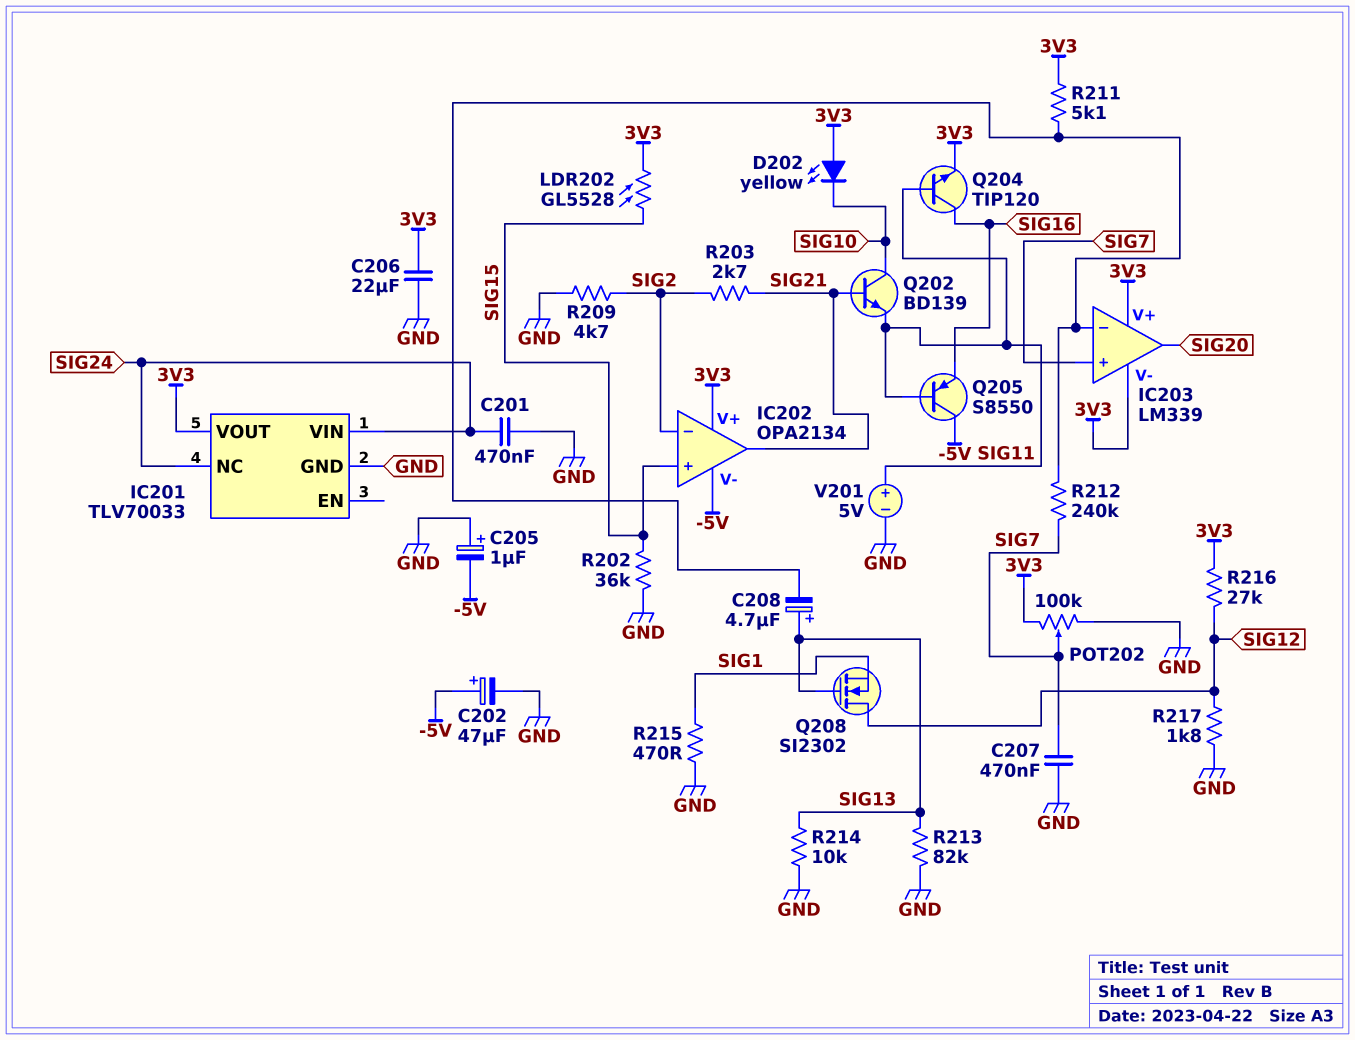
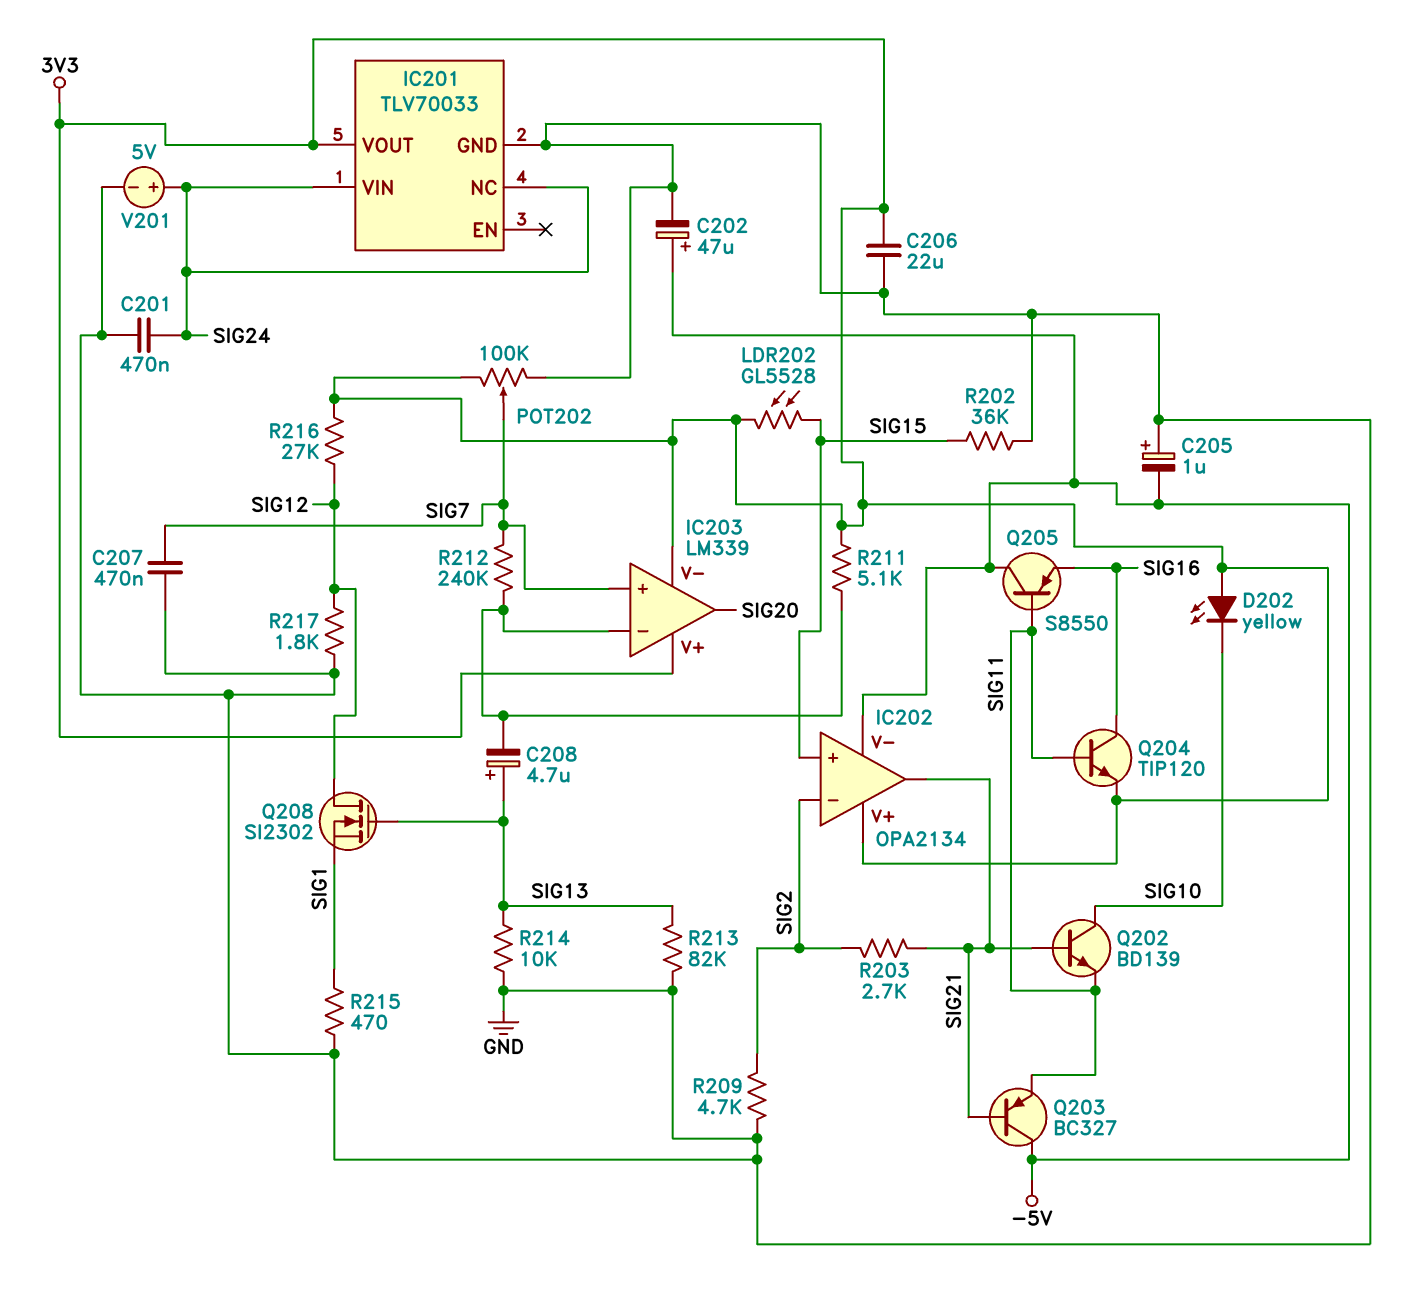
Q203: none -> PNP BC327 (B SIG21, C -5V, E SIG11)
V201: 5V (plus SIG11, minus GND) -> 5V (plus SIG24, minus GND)

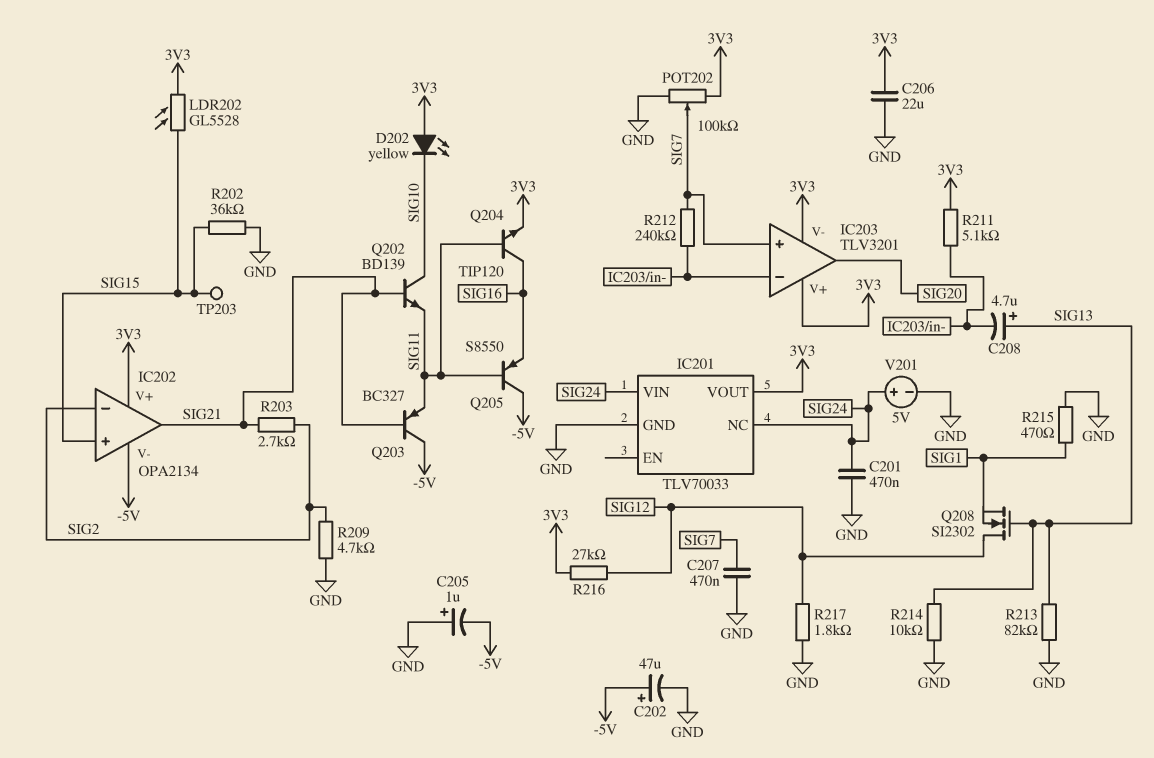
IC203: LM339 -> TLV3201
TP203: none -> test point (SIG15)

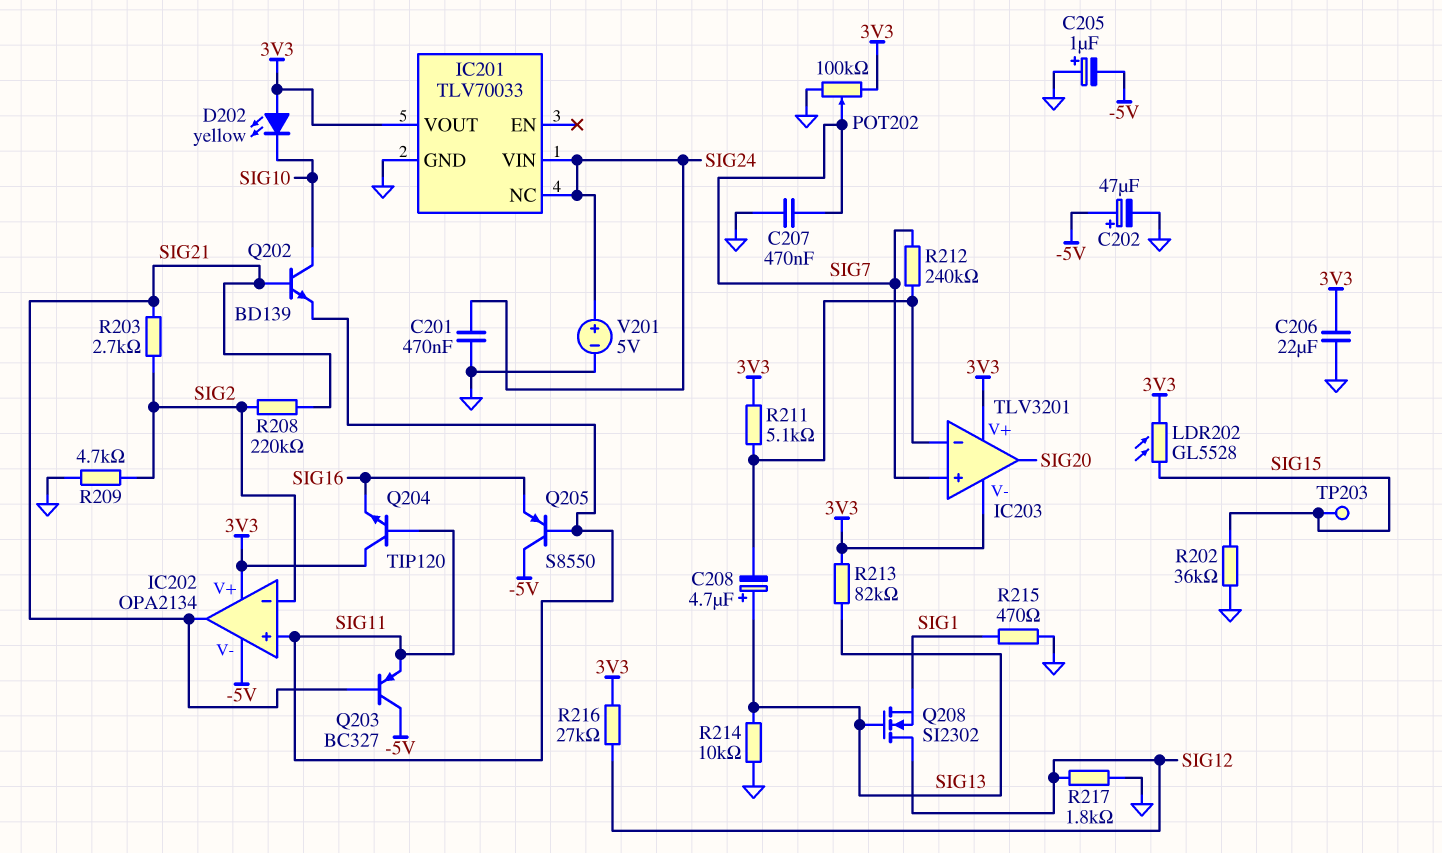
IC202 pin in+: SIG15 -> SIG11
Q204: NPN TIP120 (B SIG11, C SIG16, E 3V3) -> NPN TIP120 (B SIG11, C 3V3, E SIG16)
R208: none -> 220k (SIG2, SIG21)
R213: 82k (GND, SIG13) -> 82k (3V3, SIG13)

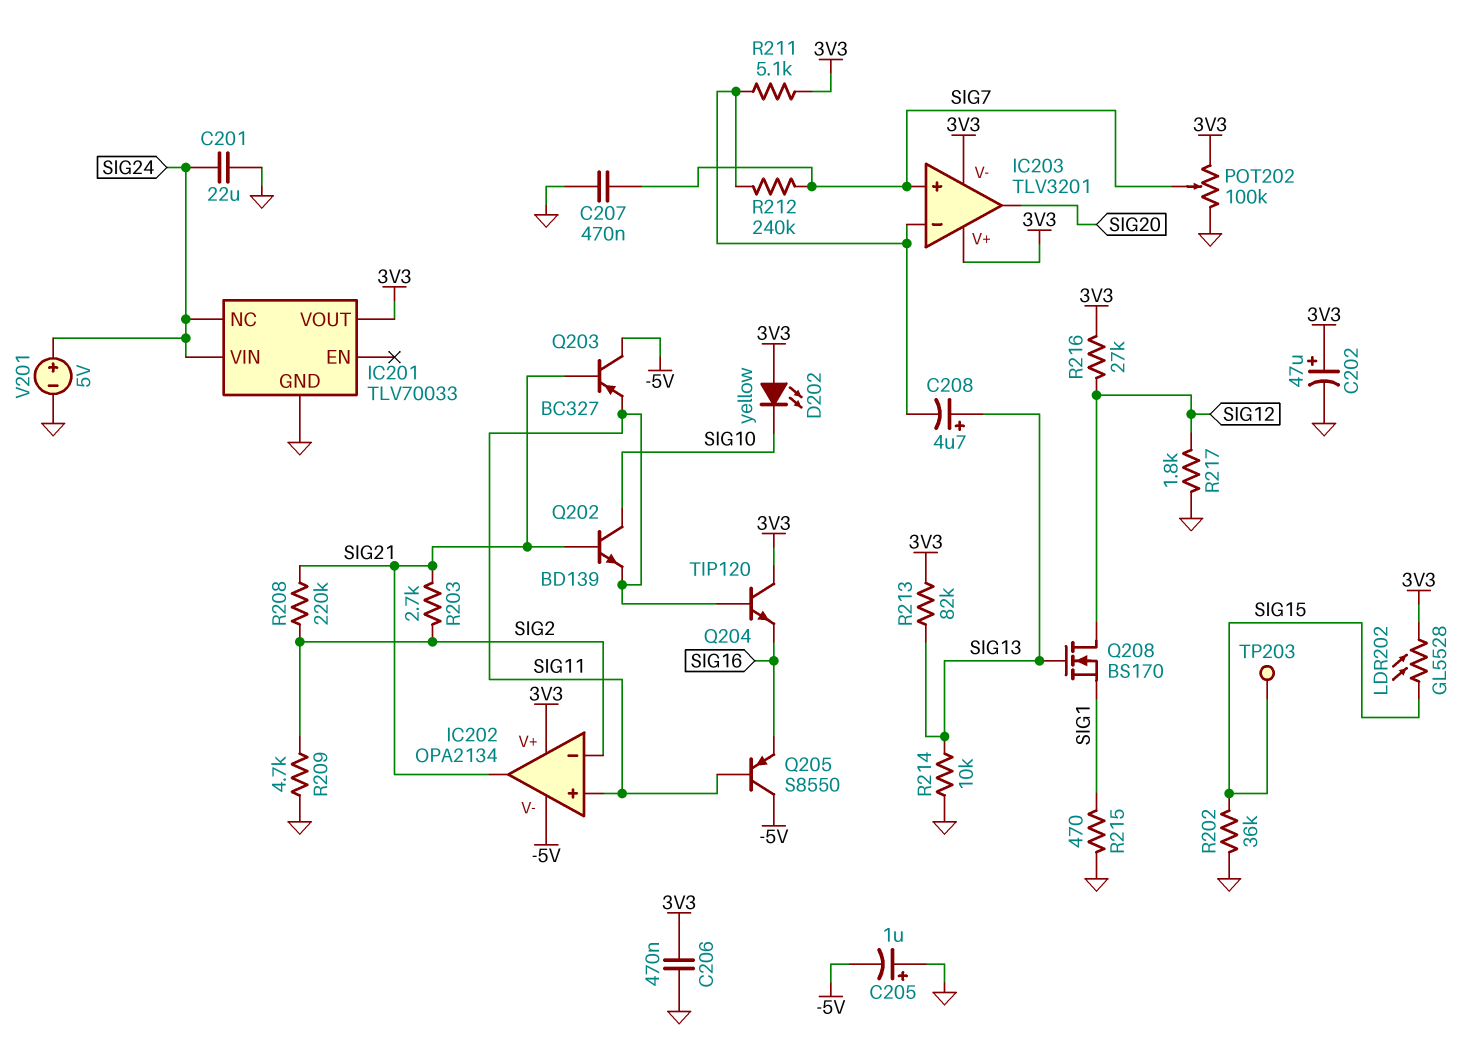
C201: 470nF (GND, SIG24) -> 22uF (GND, SIG24)
C202: 47uF (plus -5V, minus GND) -> 47uF (plus 3V3, minus GND)
C206: 22uF (3V3, GND) -> 470nF (3V3, GND)
Q208: NMOS SI2302 (G SIG13, D SIG12, S SIG1) -> NMOS BS170 (G SIG13, D SIG12, S SIG1)

